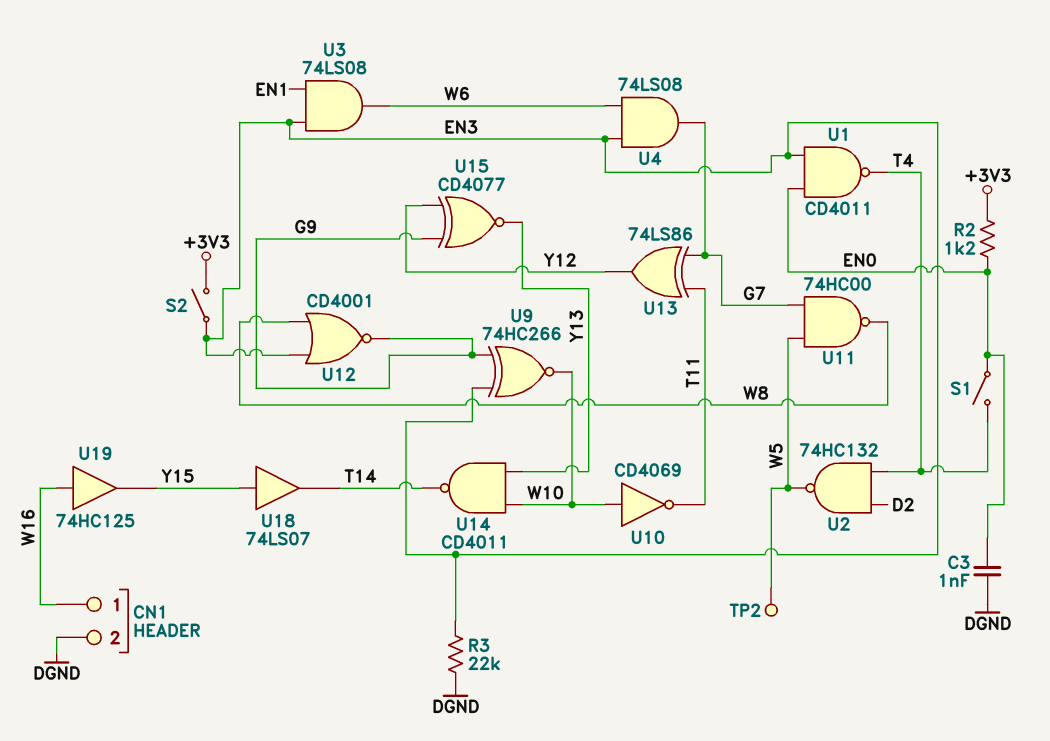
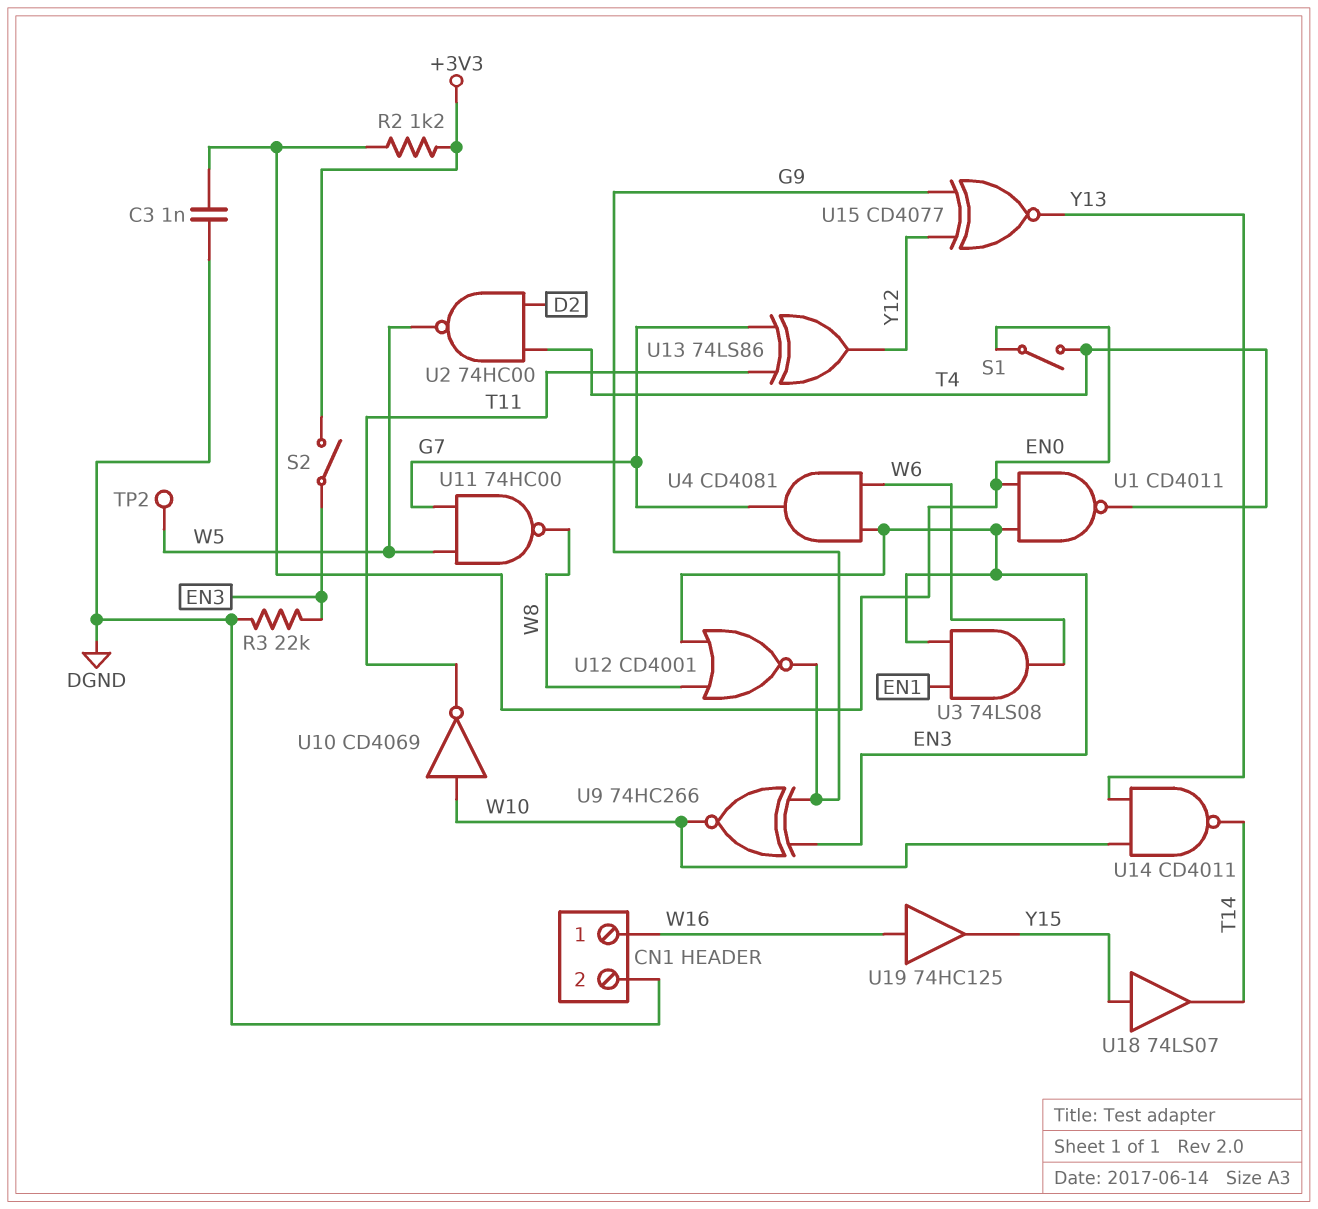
U2: NAND 74HC132 (in D2, in T4, out W5) -> NAND 74HC00 (in D2, in T4, out W5)
U4: AND 74LS08 (in EN3, in W6, out G7) -> AND CD4081 (in EN3, in W6, out G7)

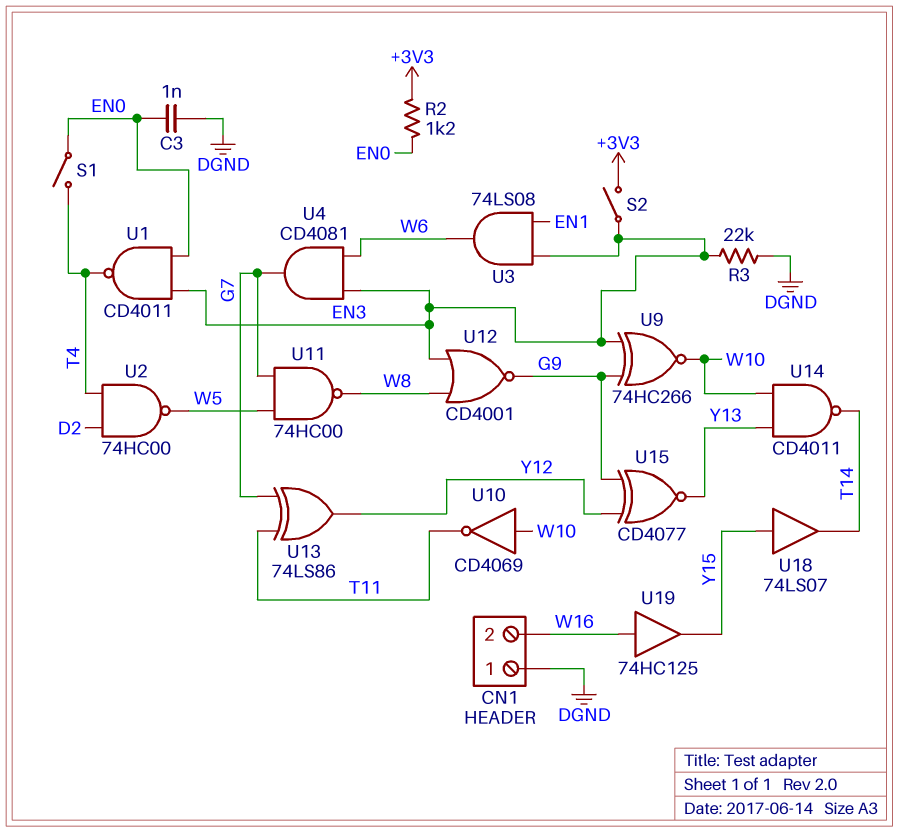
CN1 pin 1: W16 -> DGND
CN1 pin 2: DGND -> W16
TP2: test point (W5) -> none

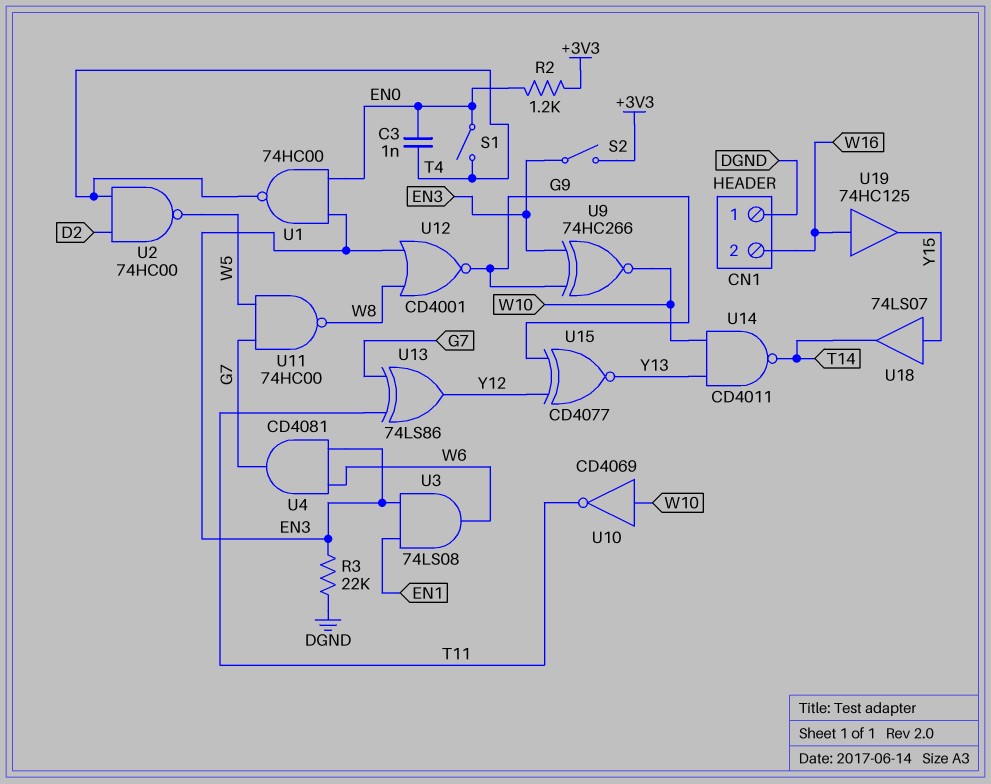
C3: 1nF (DGND, EN0) -> 1nF (EN0, T4)
U1: NAND CD4011 (in EN0, in EN3, out T4) -> NAND 74HC00 (in EN0, in EN3, out T4)

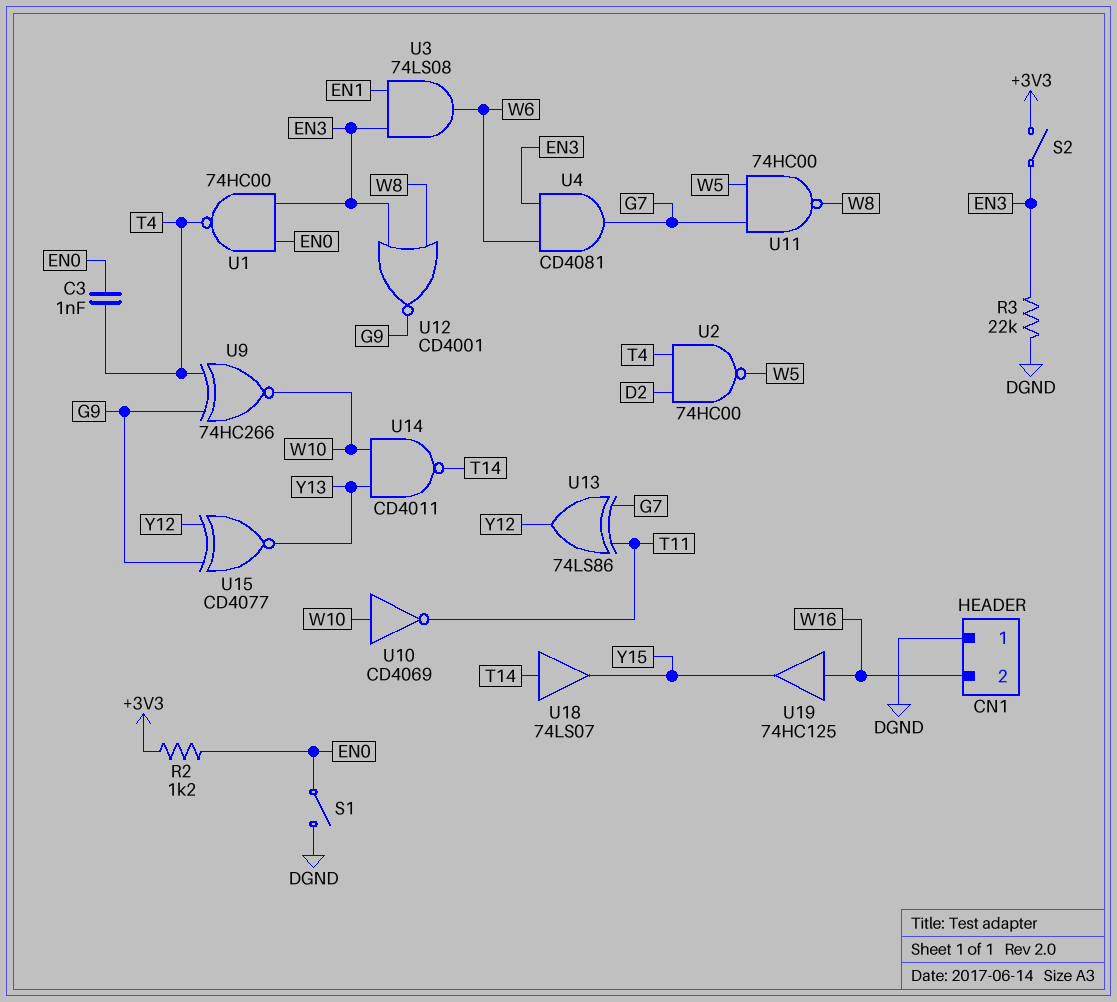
S1: switch (EN0, T4) -> switch (DGND, EN0)
U9: XNOR 74HC266 (in EN3, in G9, out W10) -> XNOR 74HC266 (in G9, in T4, out W10)
U18: buffer 74LS07 (in Y15, out T14) -> buffer 74LS07 (in T14, out Y15)

